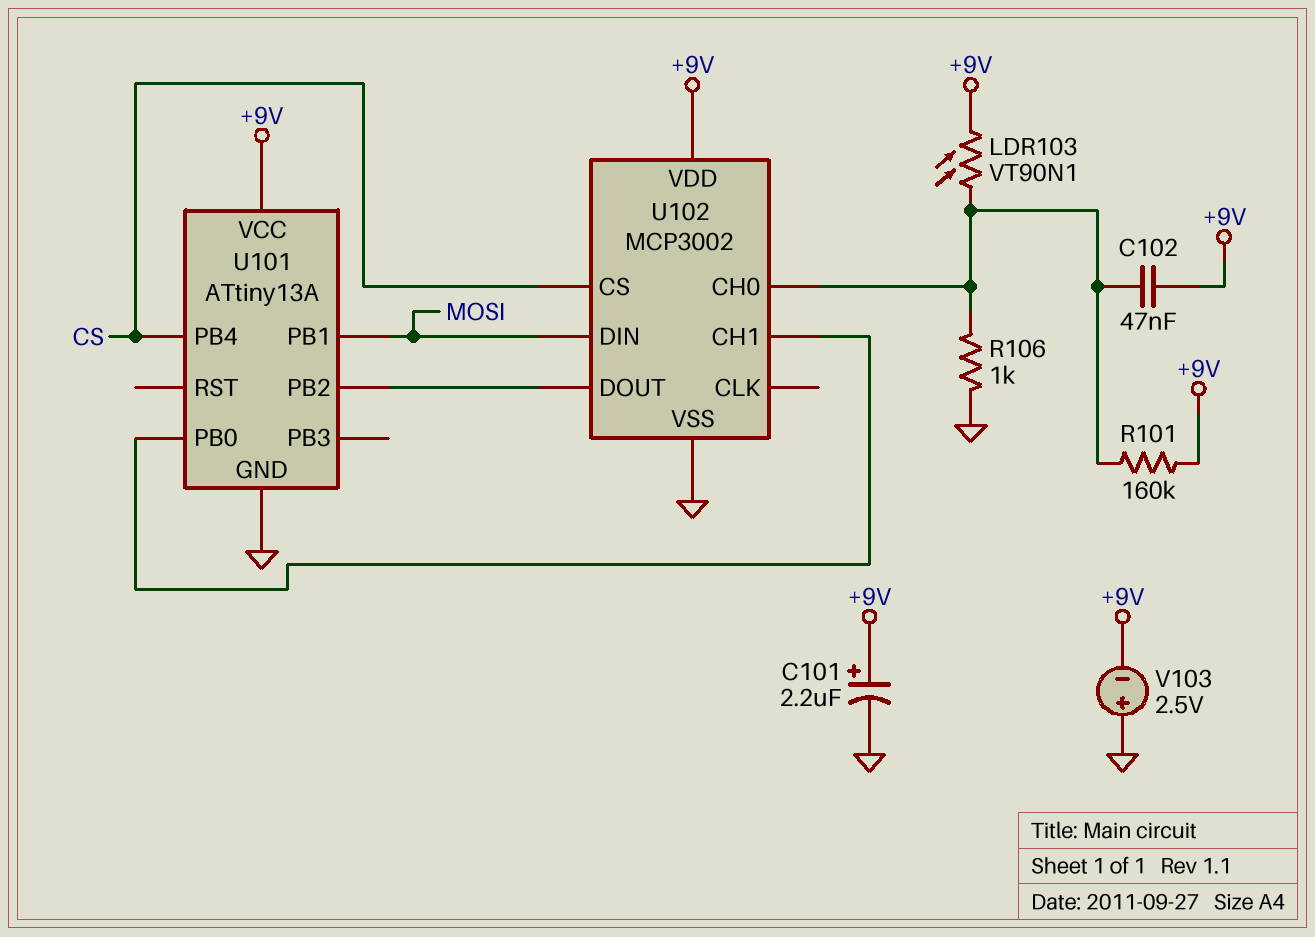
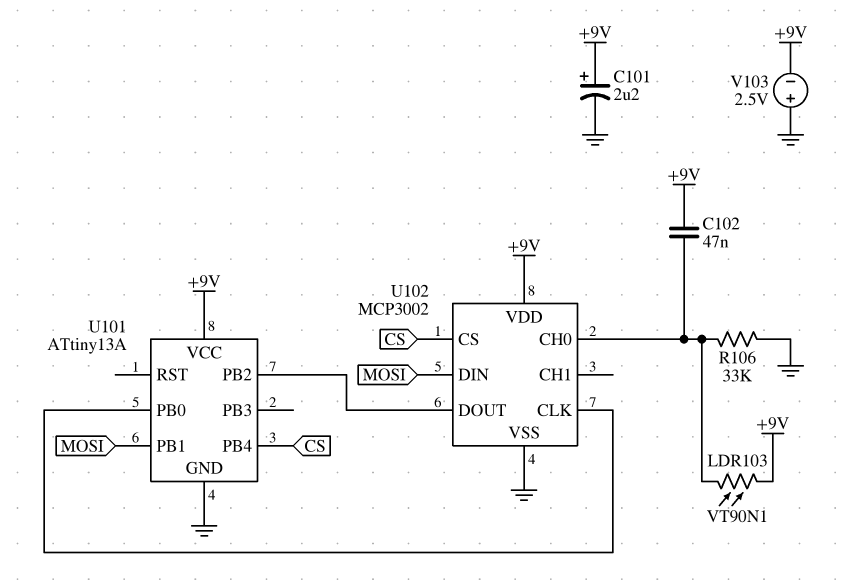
R101: 160k (+9V, U102/CH0) -> none
R106: 1k (GND, U102/CH0) -> 33k (GND, U102/CH0)
U102 pin CH1: U101/PB0 -> none
U102 pin CLK: none -> U101/PB0

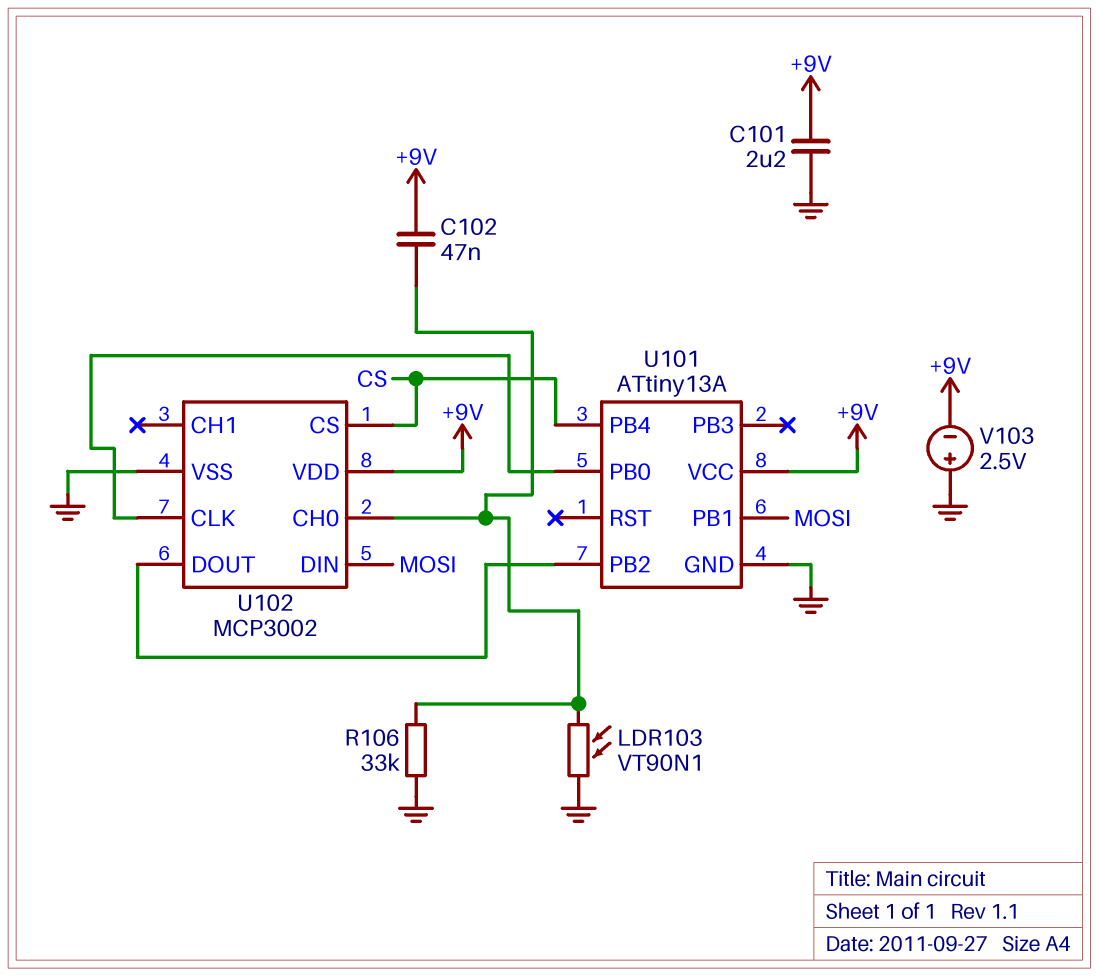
C101: 2.2uF (plus +9V, minus GND) -> 2.2uF (+9V, GND)
LDR103: VT90N1 (+9V, U102/CH0) -> VT90N1 (GND, U102/CH0)

